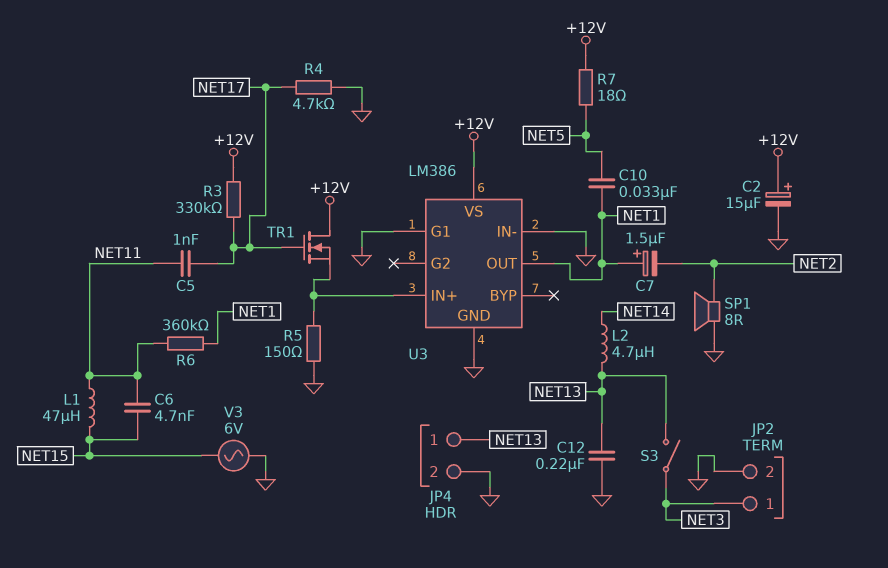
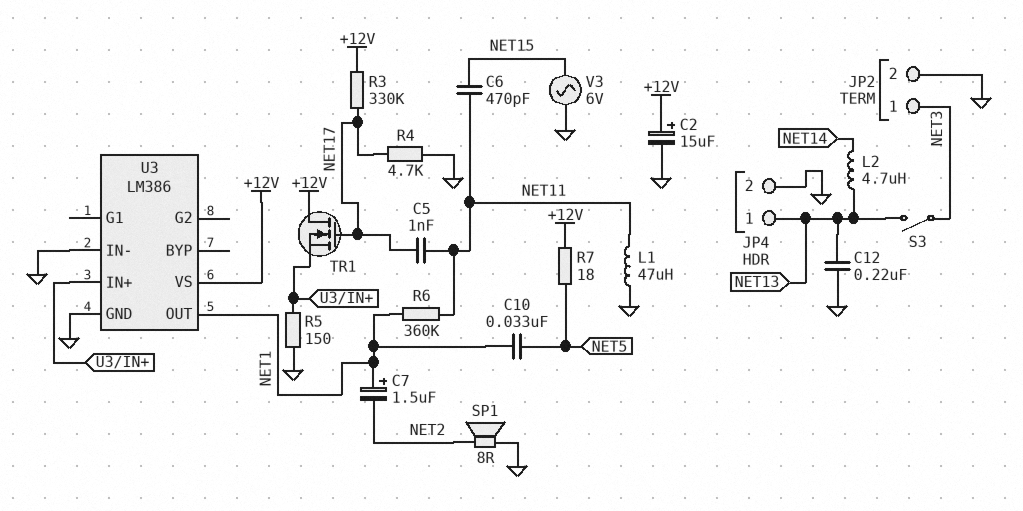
C6: 4.7nF (NET11, NET15) -> 470pF (NET11, NET15)
L1: 47uH (NET11, NET15) -> 47uH (GND, NET11)
U3 pin G1: GND -> none

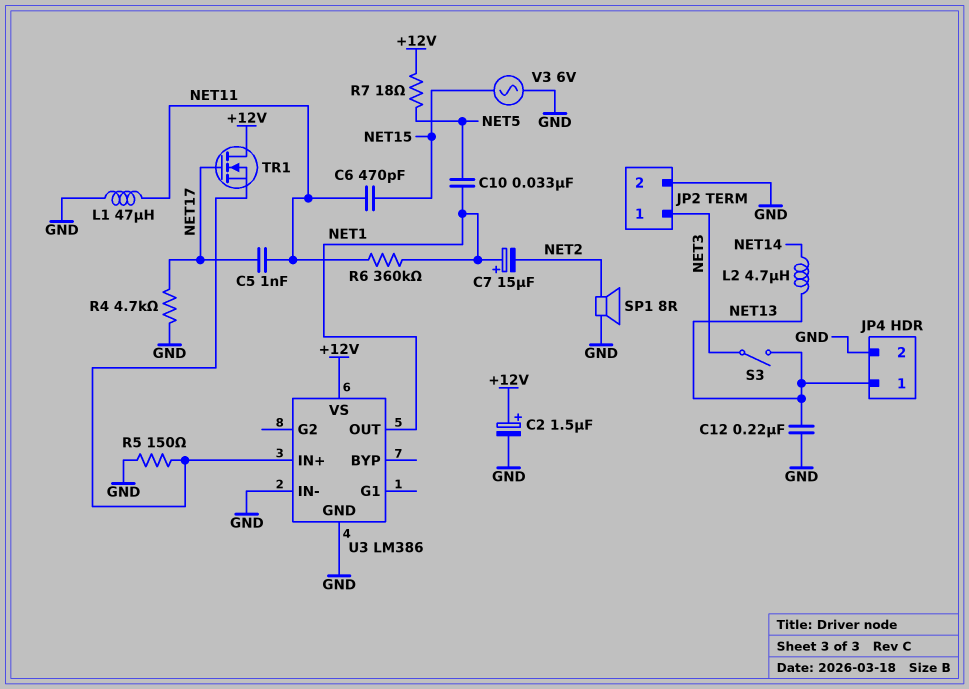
C2: 15uF (plus +12V, minus GND) -> 1.5uF (plus +12V, minus GND)
C7: 1.5uF (plus NET1, minus NET2) -> 15uF (plus NET1, minus NET2)
R3: 330k (+12V, NET17) -> none

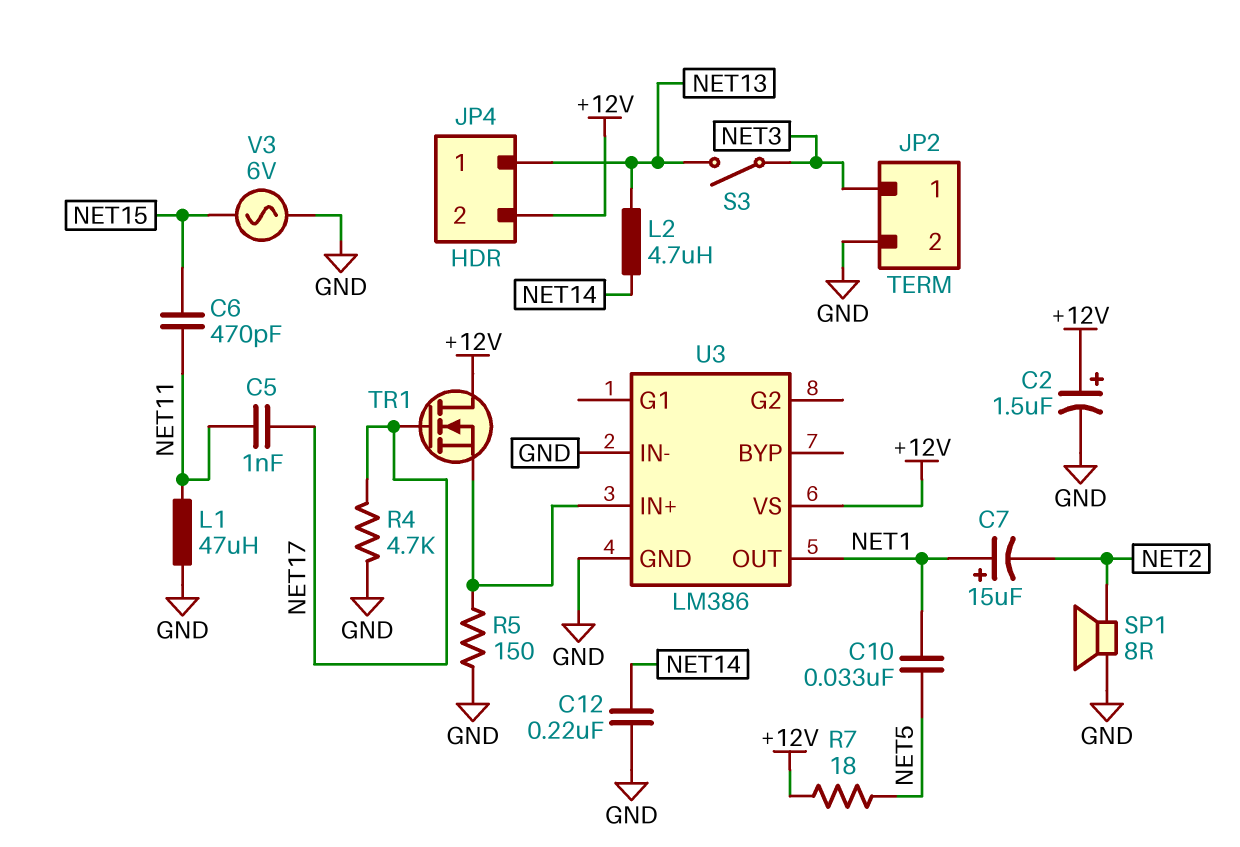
C12: 220nF (GND, NET13) -> 220nF (GND, NET14)
JP4 pin 2: GND -> +12V
R6: 360k (NET1, NET11) -> none

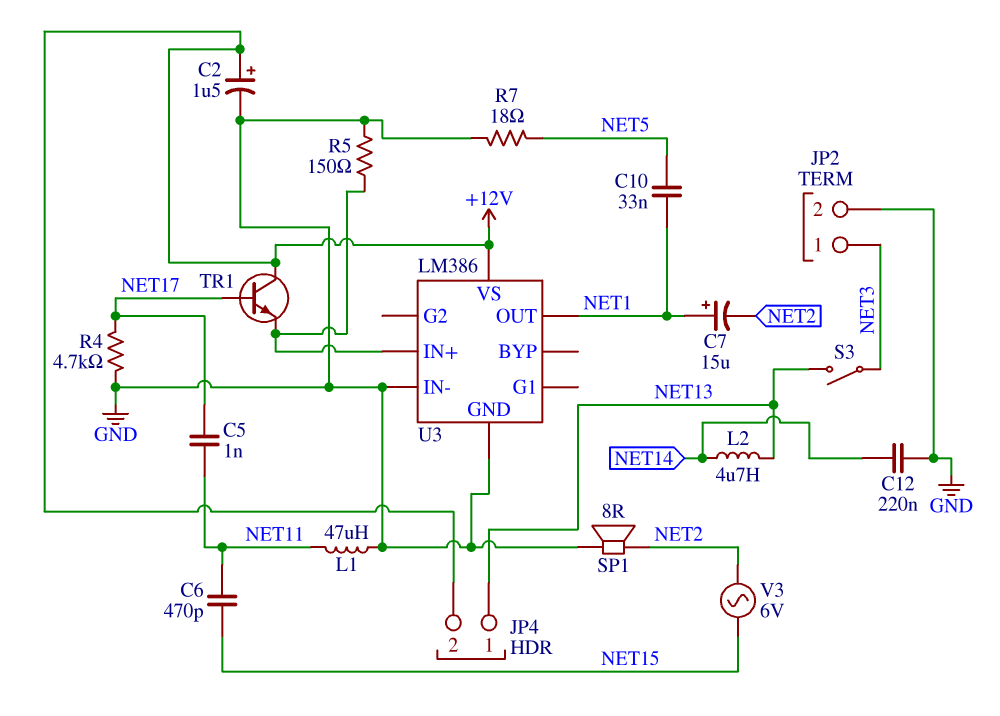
R7: 18 (+12V, NET5) -> 18 (GND, NET5)
TR1: NMOS (G NET17, D +12V, S U3/IN+) -> NPN (B NET17, C +12V, E U3/IN+)
V3: AC 6V (GND, NET15) -> AC 6V (NET2, NET15)

